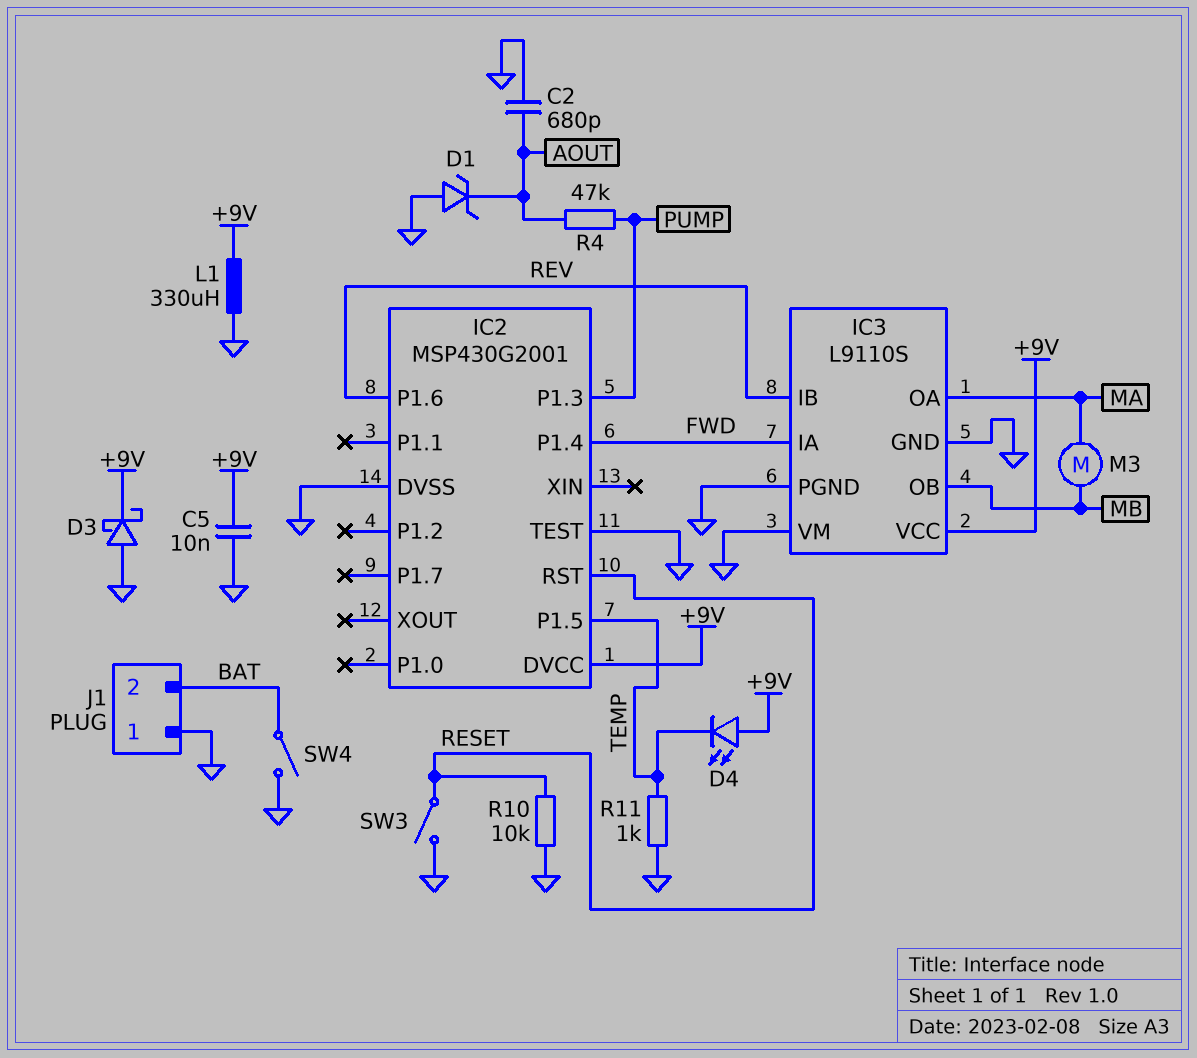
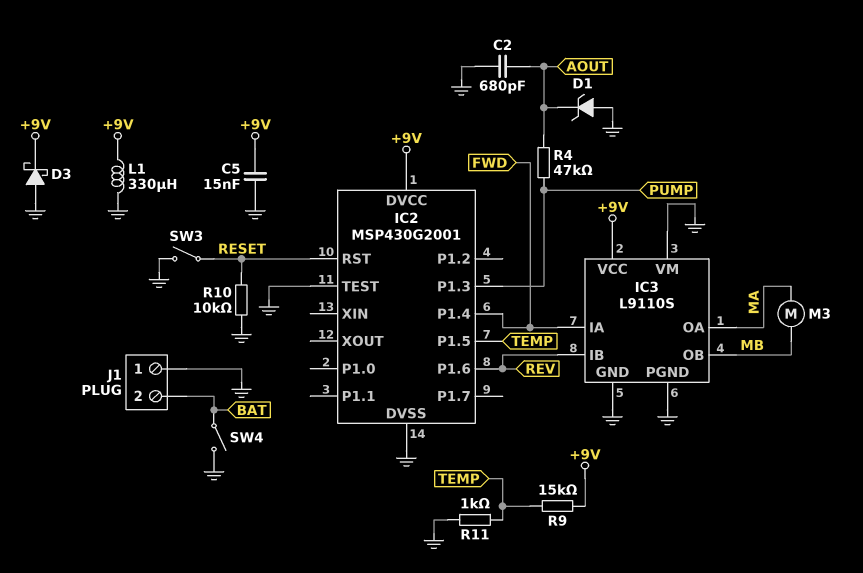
C5: 10nF (+9V, GND) -> 15nF (+9V, GND)
D4: LED (A +9V, K TEMP) -> none
R9: none -> 15k (+9V, TEMP)

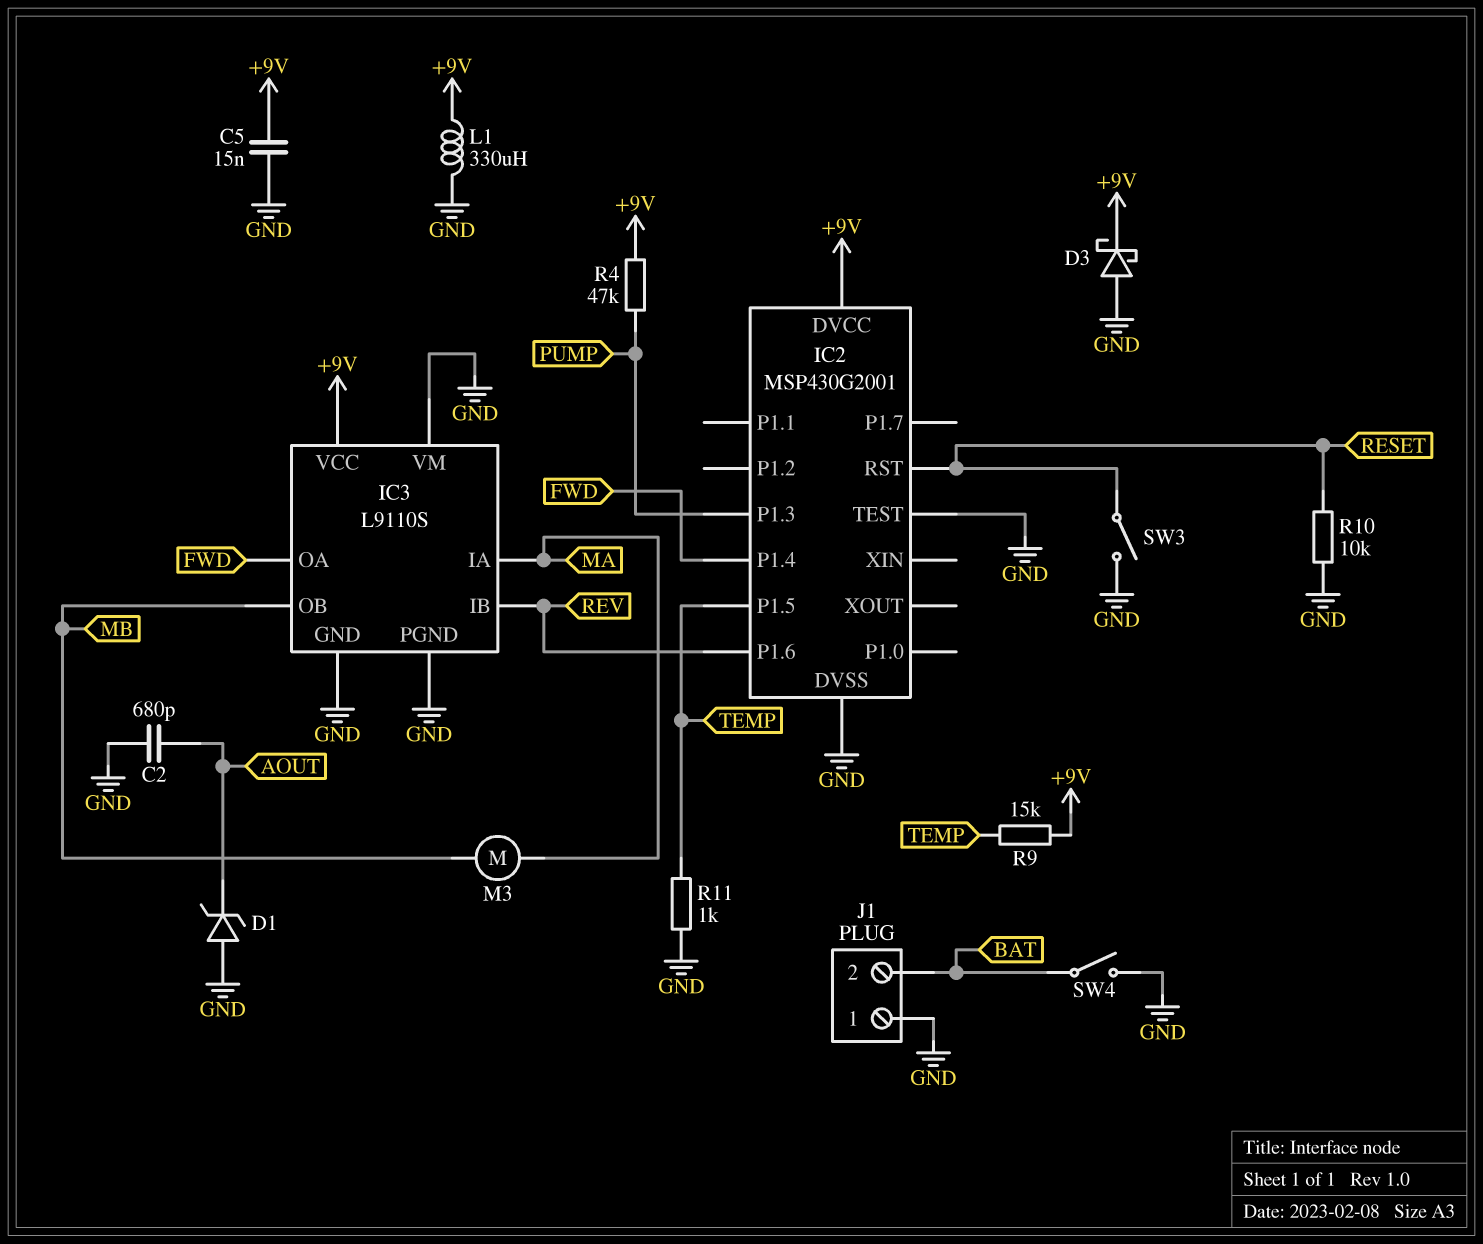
IC3 pin IA: FWD -> MA
IC3 pin OA: MA -> FWD
R4: 47k (AOUT, PUMP) -> 47k (+9V, PUMP)

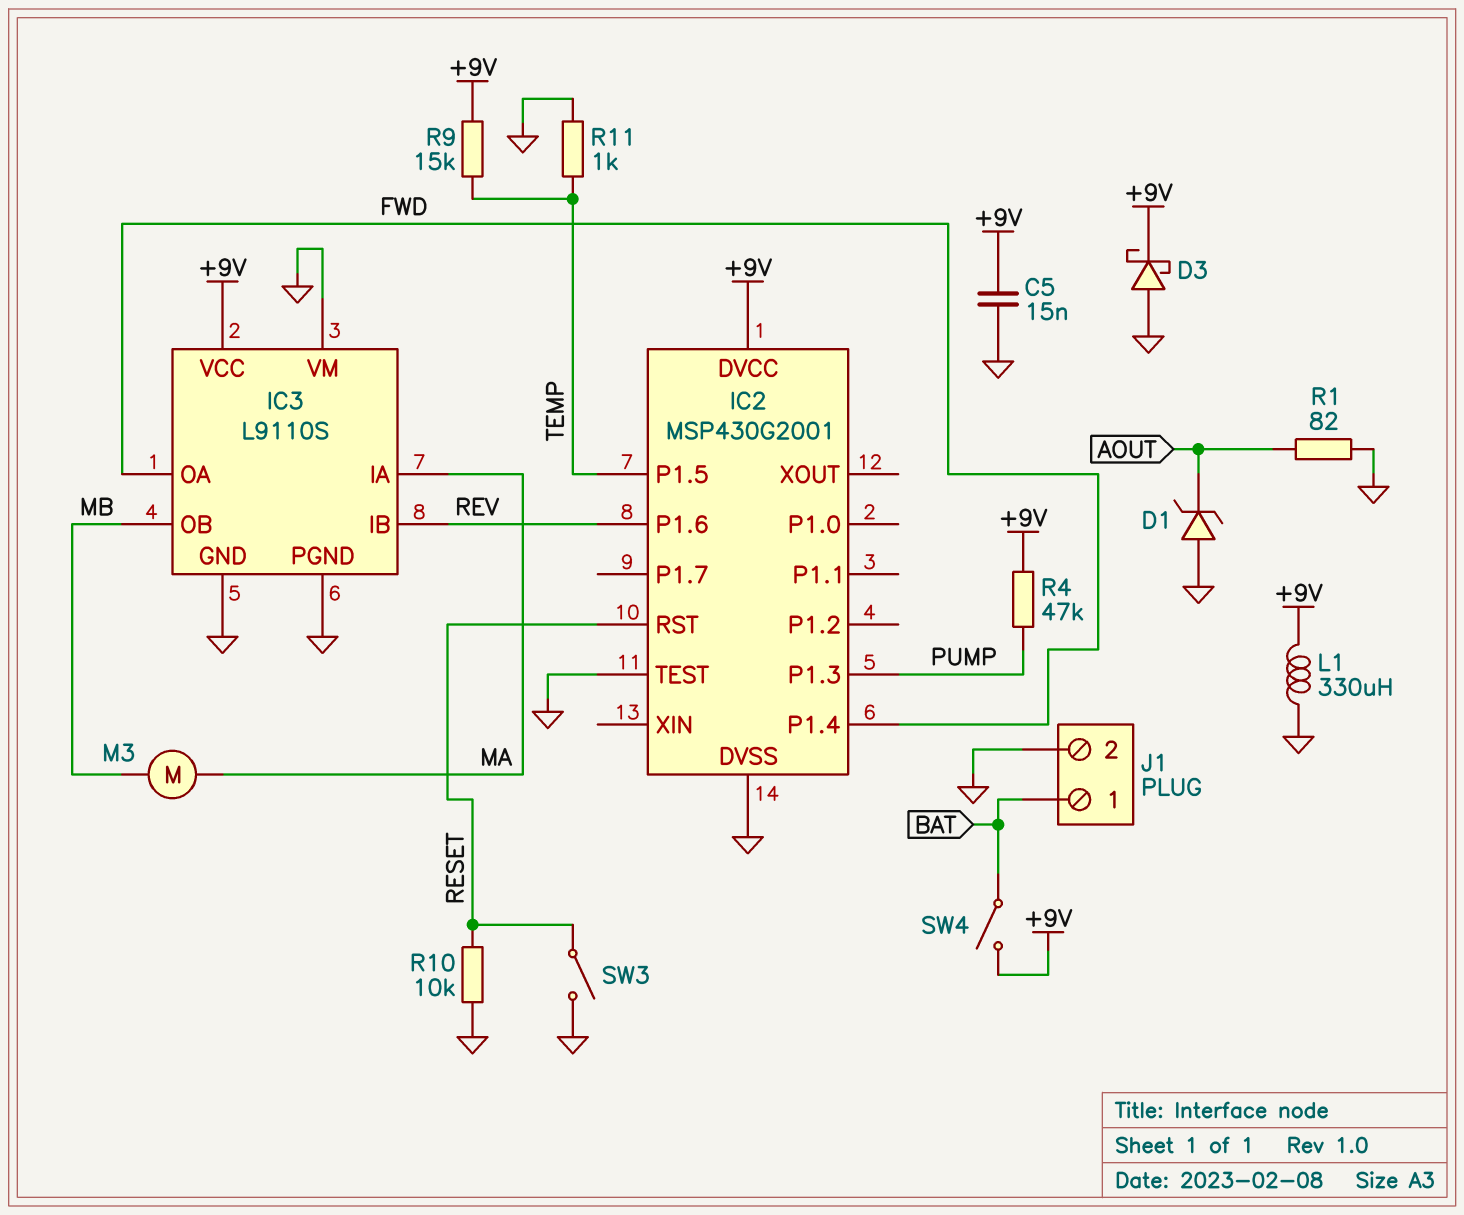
C2: 680pF (AOUT, GND) -> none
J1 pin 1: GND -> BAT
J1 pin 2: BAT -> GND
R1: none -> 82 (AOUT, GND)
SW4: switch (BAT, GND) -> switch (+9V, BAT)

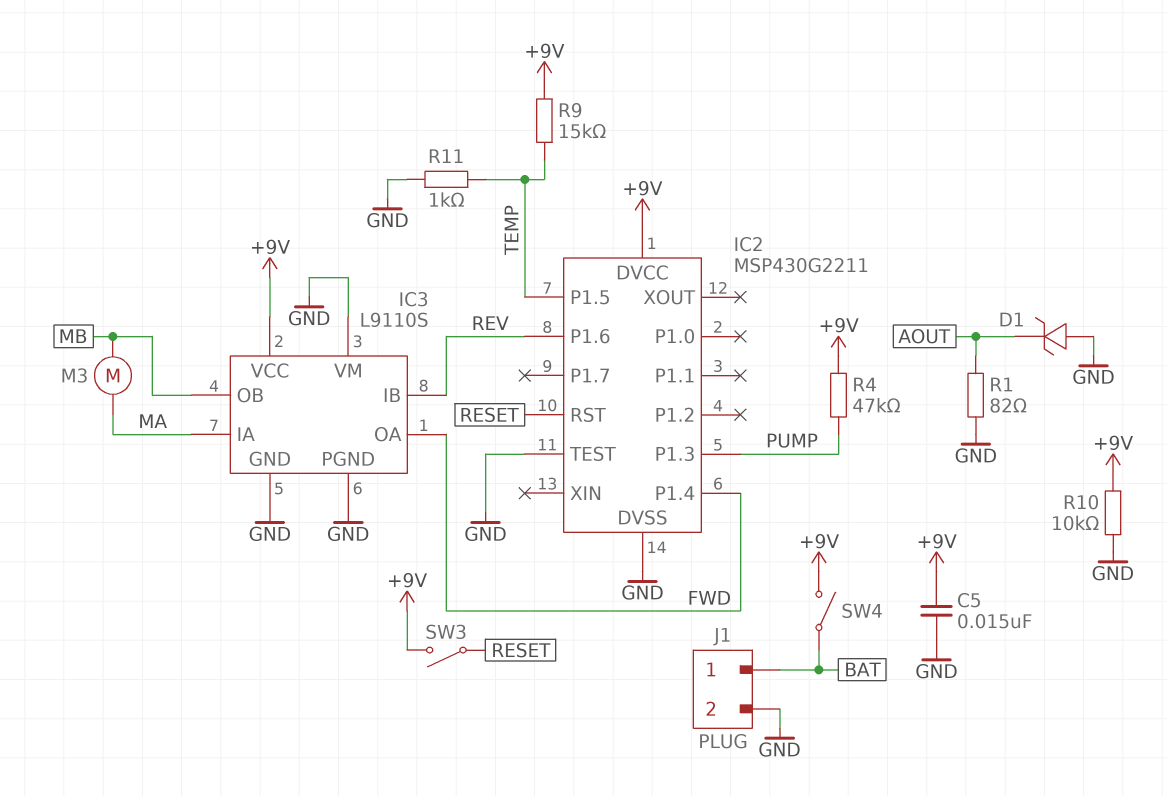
D3: schottky (A GND, K +9V) -> none
IC2: MSP430G2001 -> MSP430G2211
L1: 330uH (+9V, GND) -> none
R10: 10k (GND, RESET) -> 10k (+9V, GND)
SW3: switch (GND, RESET) -> switch (+9V, RESET)

